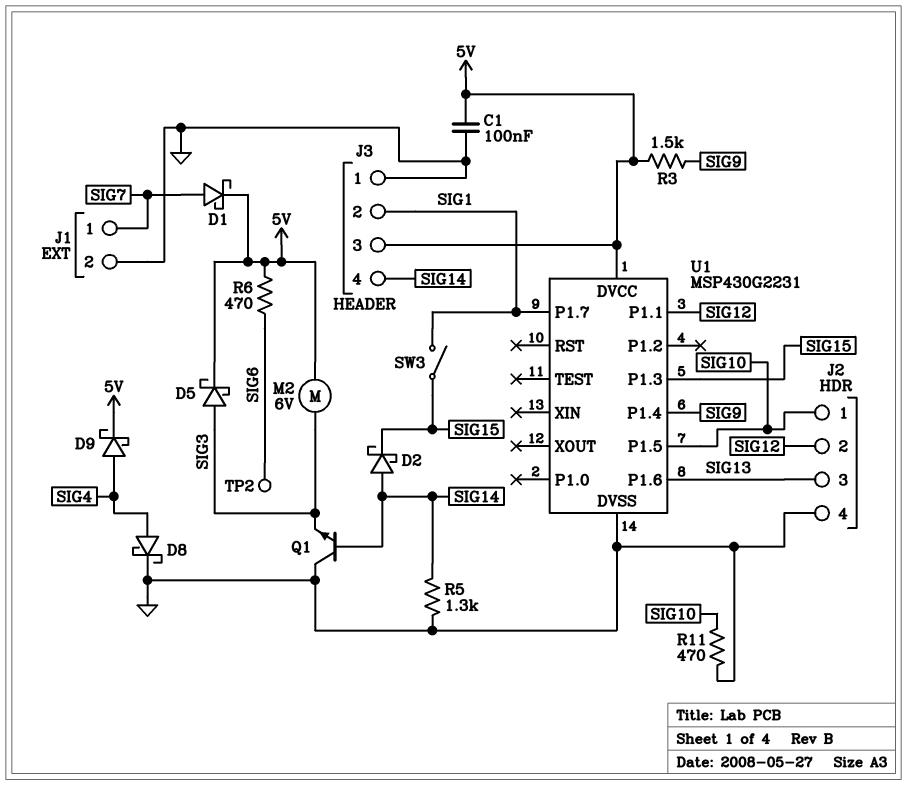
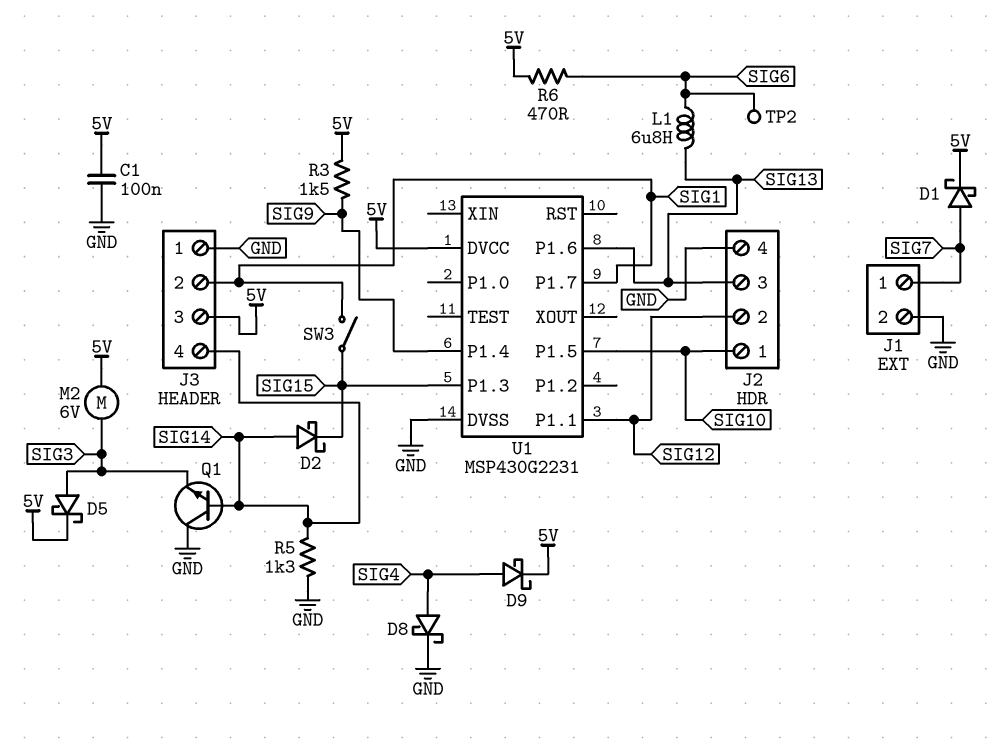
L1: none -> 6.8uH (SIG6, SIG13)
R11: 470 (GND, SIG10) -> none

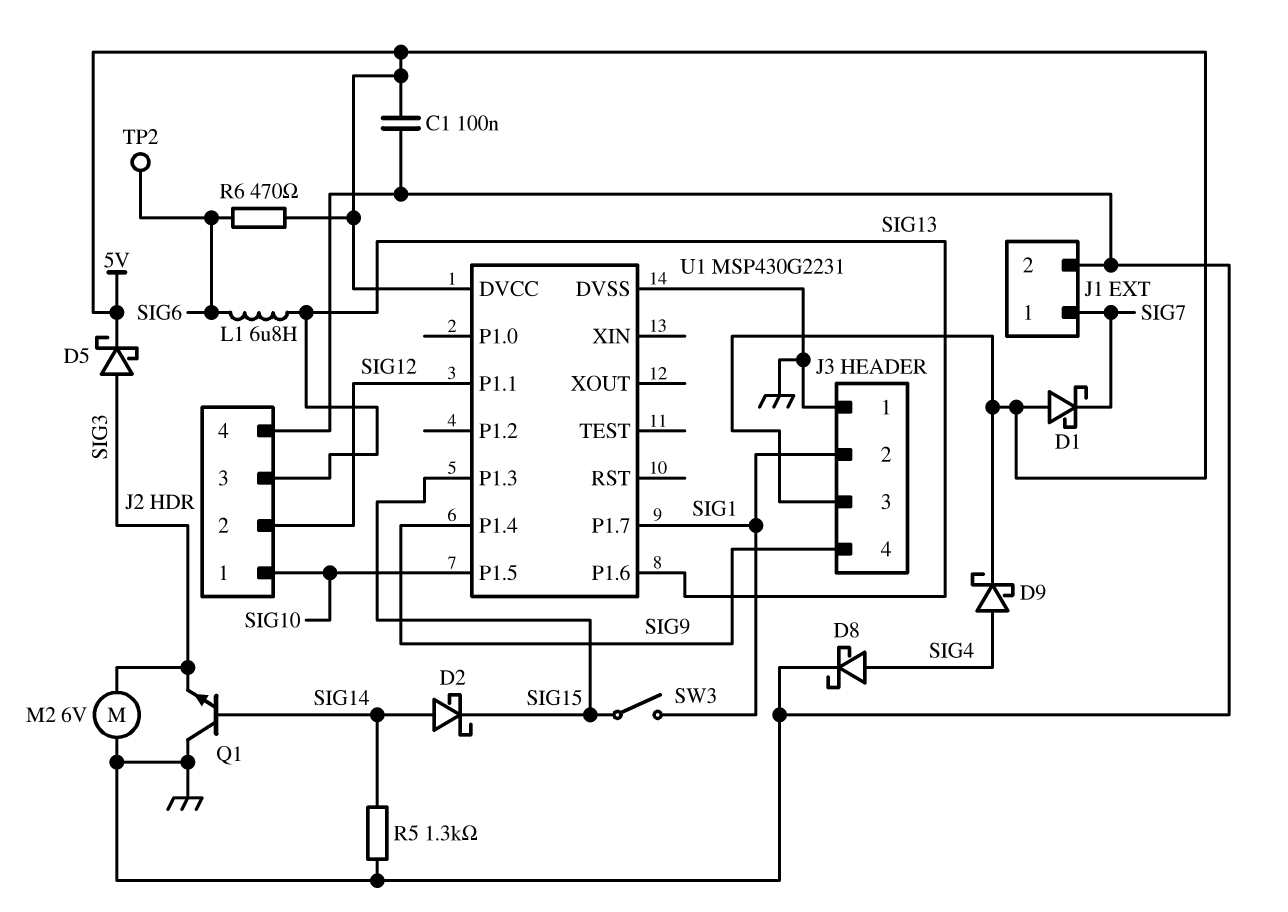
D1: schottky (A SIG7, K 5V) -> schottky (A 5V, K SIG7)
J3 pin 4: SIG14 -> SIG9
M2: motor 6V (5V, SIG3) -> motor 6V (GND, SIG3)
R3: 1.5k (5V, SIG9) -> none

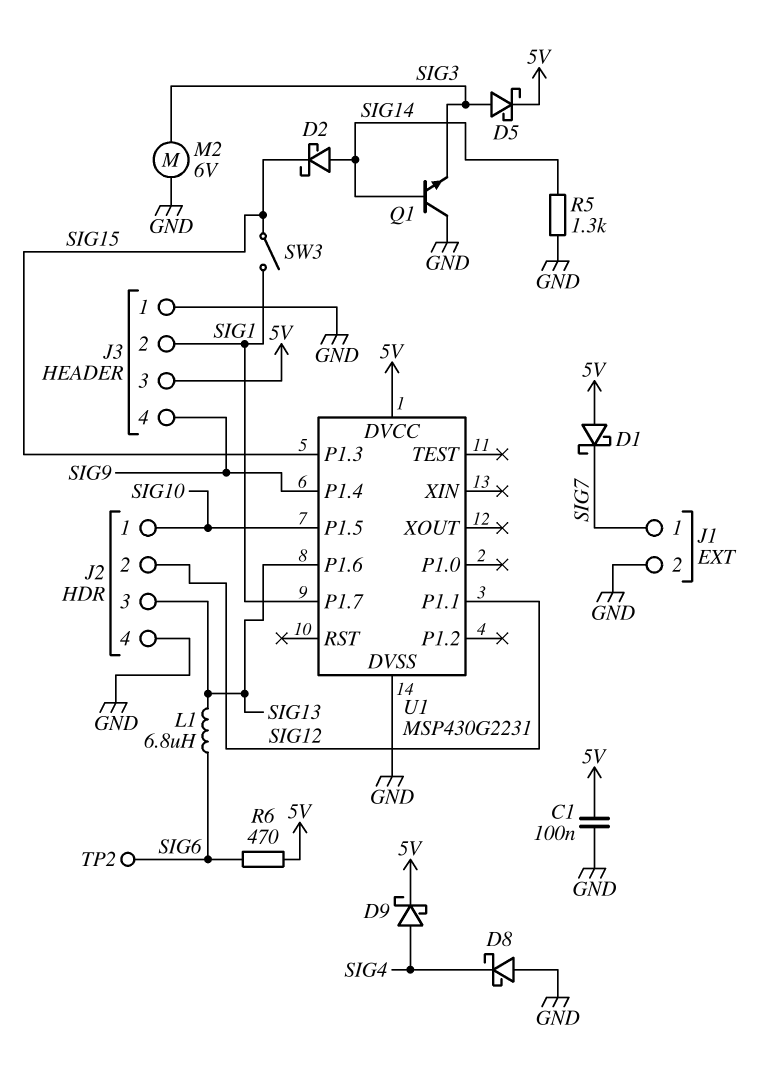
D8: schottky (A SIG4, K GND) -> schottky (A GND, K SIG4)

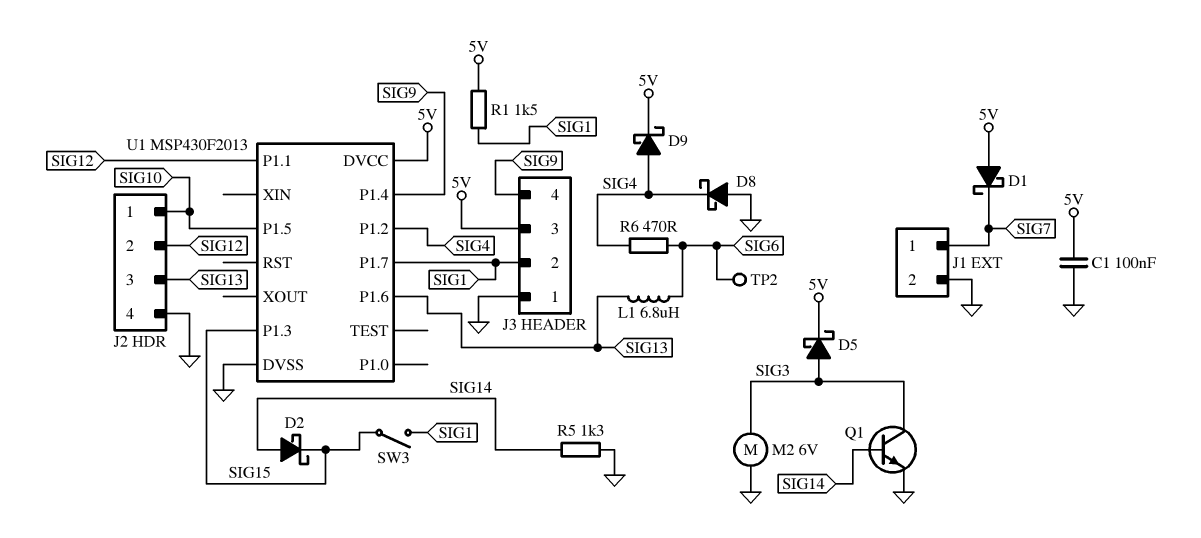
Q1: NPN (B SIG14, C GND, E SIG3) -> NPN (B SIG14, C SIG3, E GND)
R1: none -> 1.5k (5V, SIG1)
R6: 470 (5V, SIG6) -> 470 (SIG4, SIG6)
U1: MSP430G2231 -> MSP430F2013
U1 pin P1.2: none -> SIG4

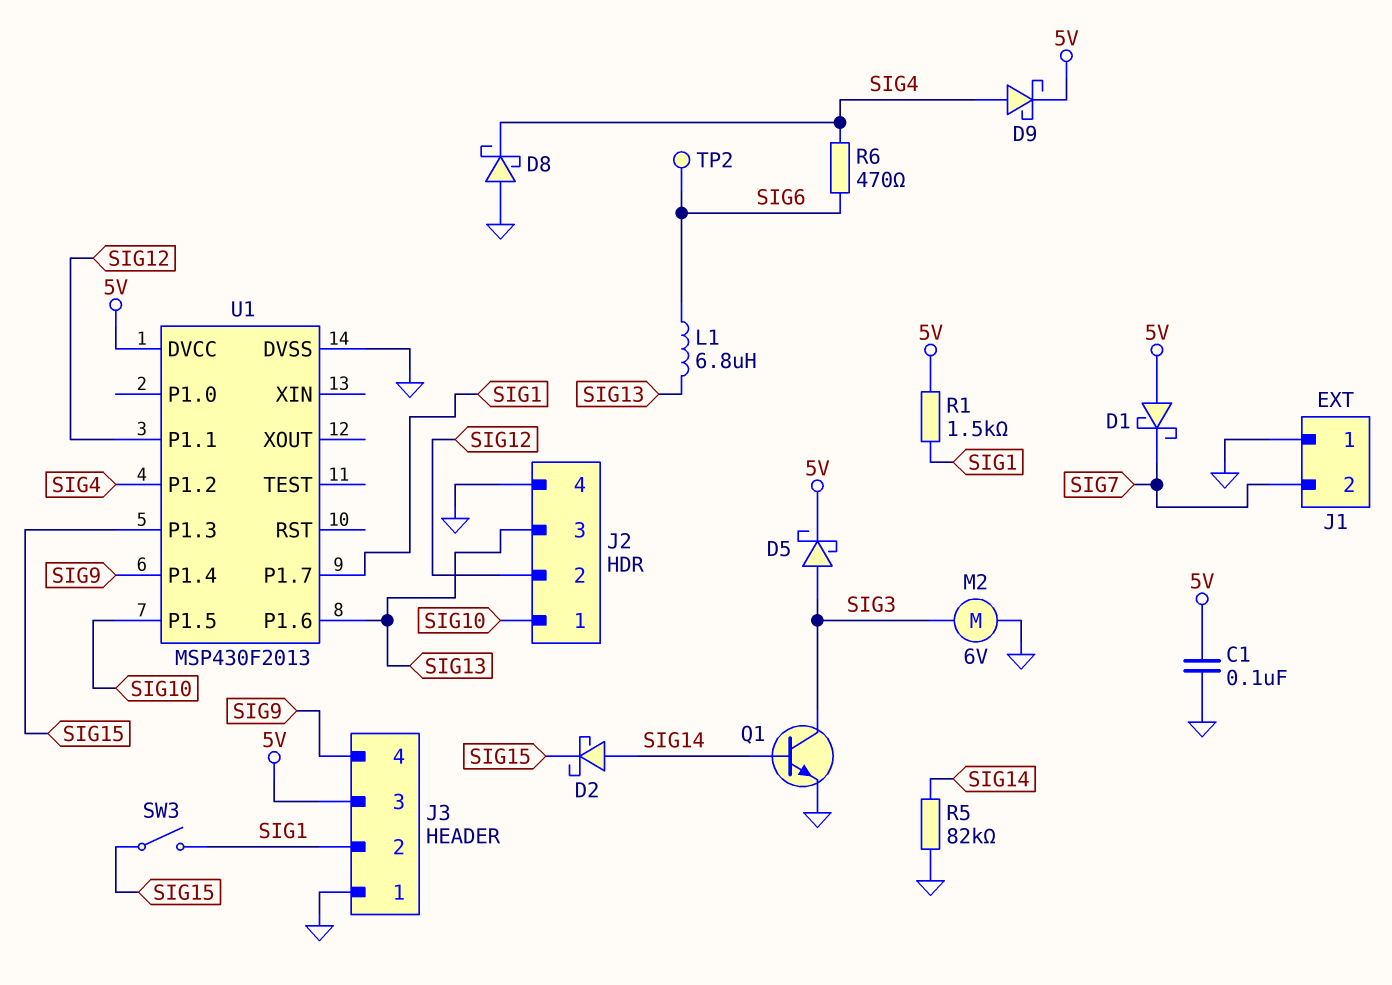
J1 pin 1: SIG7 -> GND
J1 pin 2: GND -> SIG7
R5: 1.3k (GND, SIG14) -> 82k (GND, SIG14)

